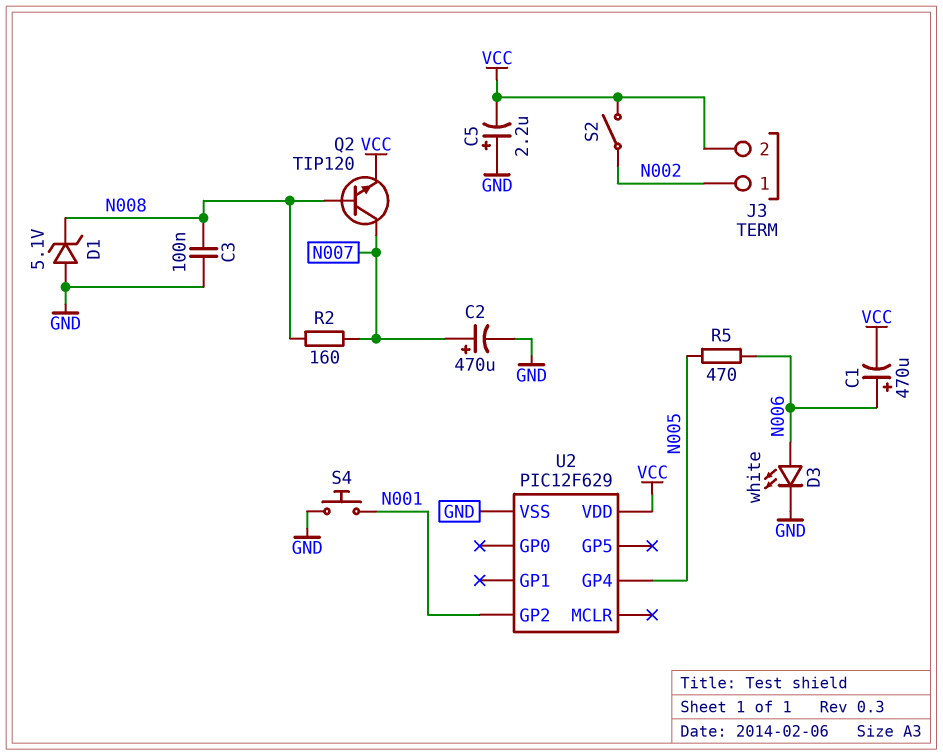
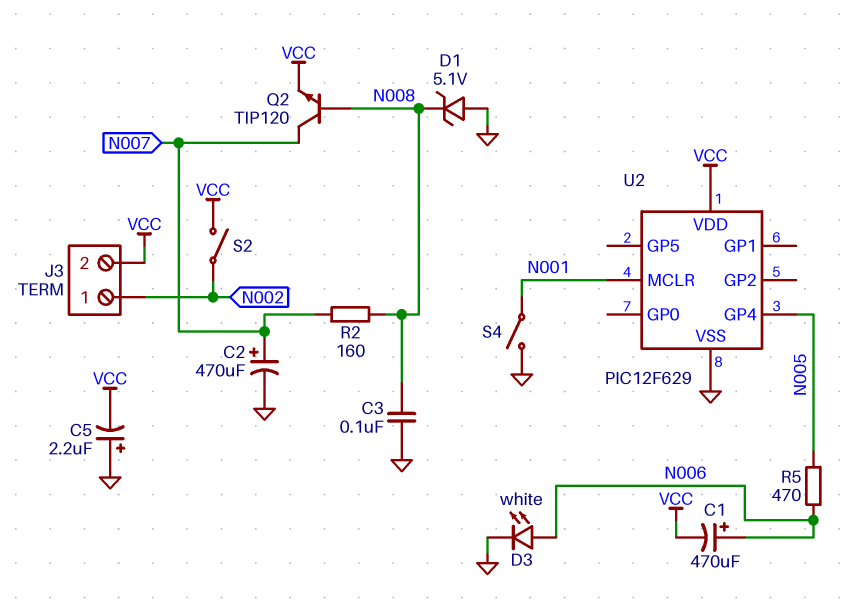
S4: button (GND, N001) -> switch (GND, N001)
U2 pin GP2: N001 -> none
U2 pin MCLR: none -> N001

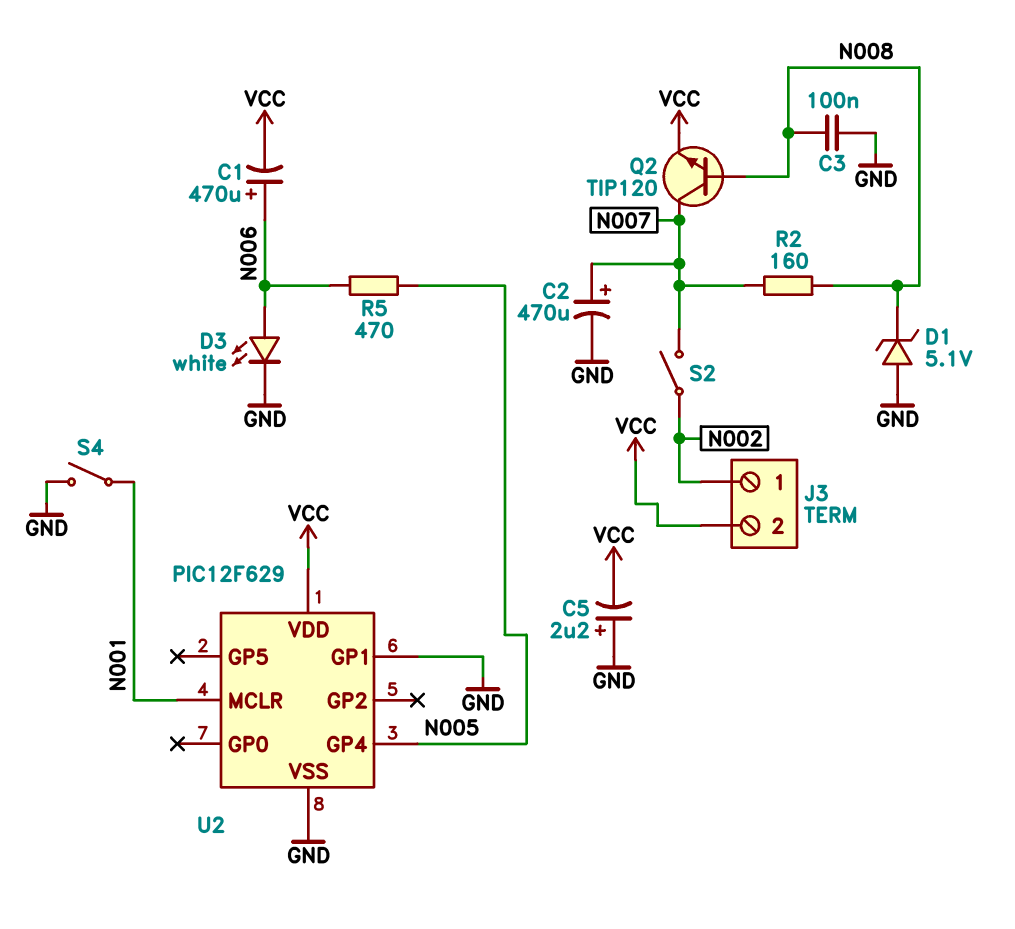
S2: switch (N002, VCC) -> switch (N002, N007)
U2 pin GP1: none -> GND

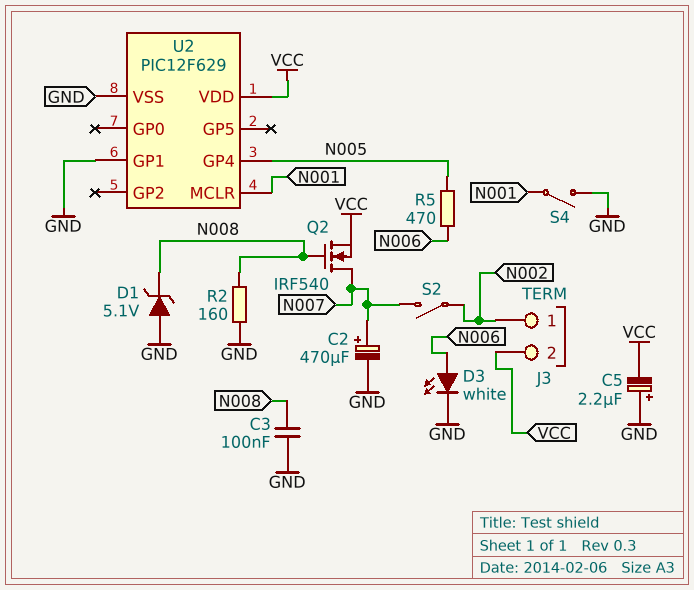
C1: 470uF (plus N006, minus VCC) -> none
Q2: NPN TIP120 (B N008, C N007, E VCC) -> NMOS IRF540 (G N008, D N007, S VCC)
R2: 160 (N007, N008) -> 160 (GND, N008)

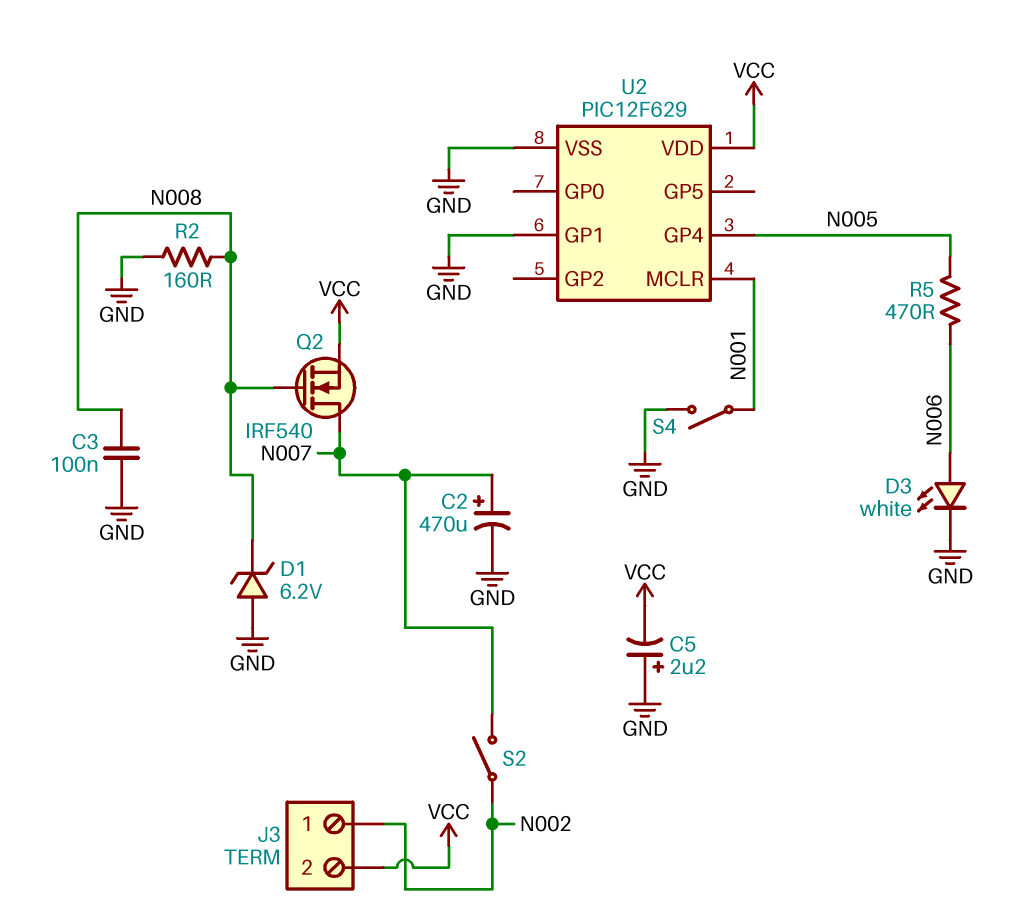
D1: zener 5.1V (A GND, K N008) -> zener 6.2V (A GND, K N008)

